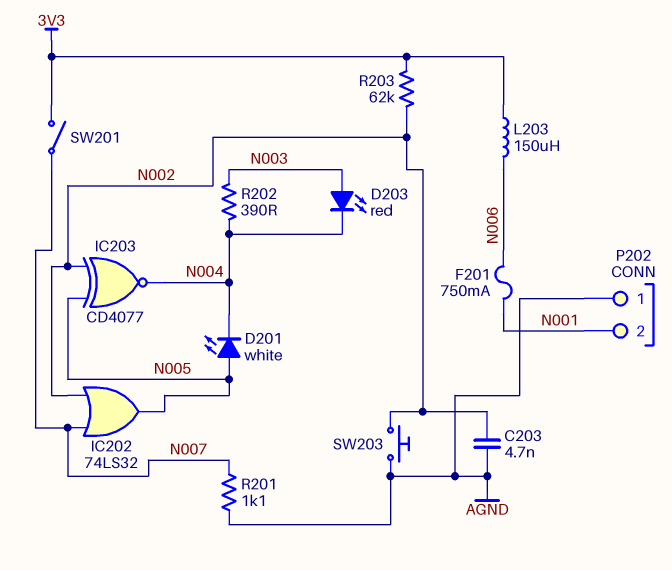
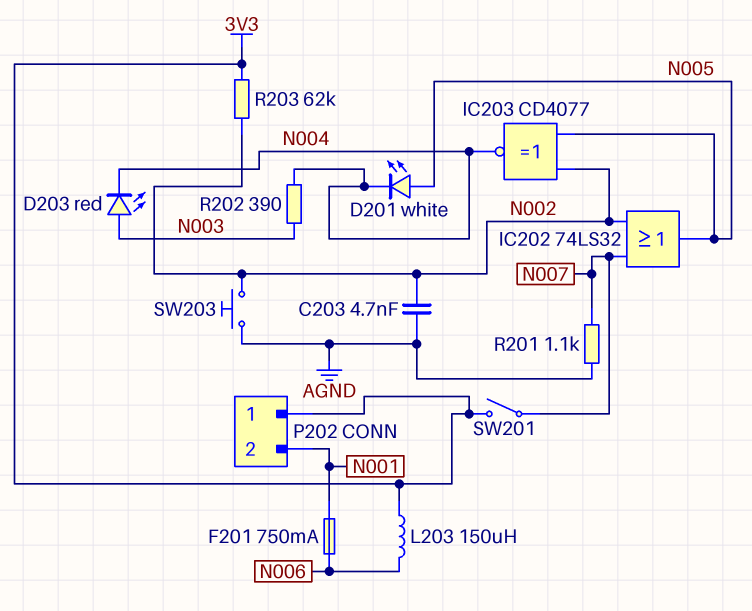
P202 pin 1: AGND -> 3V3

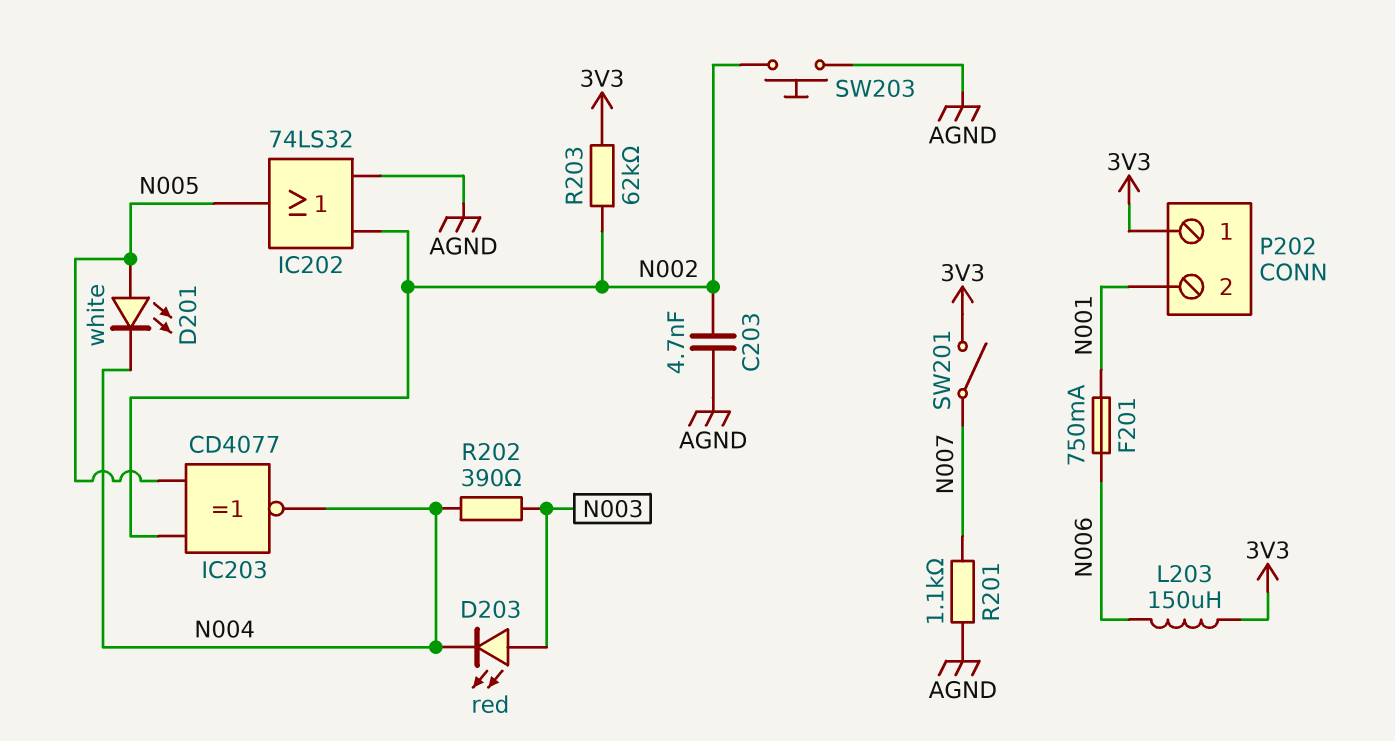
IC202: OR 74LS32 (in N002, in N007, out N005) -> OR 74LS32 (in AGND, in N002, out N005)

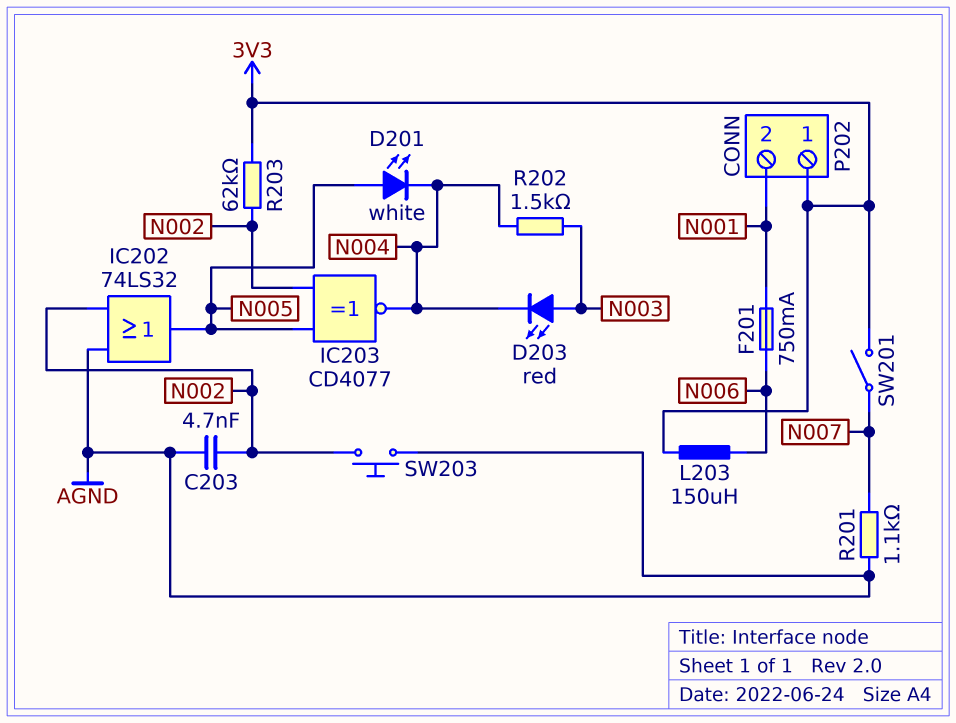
R202: 390 (N003, N004) -> 1.5k (N003, N004)

